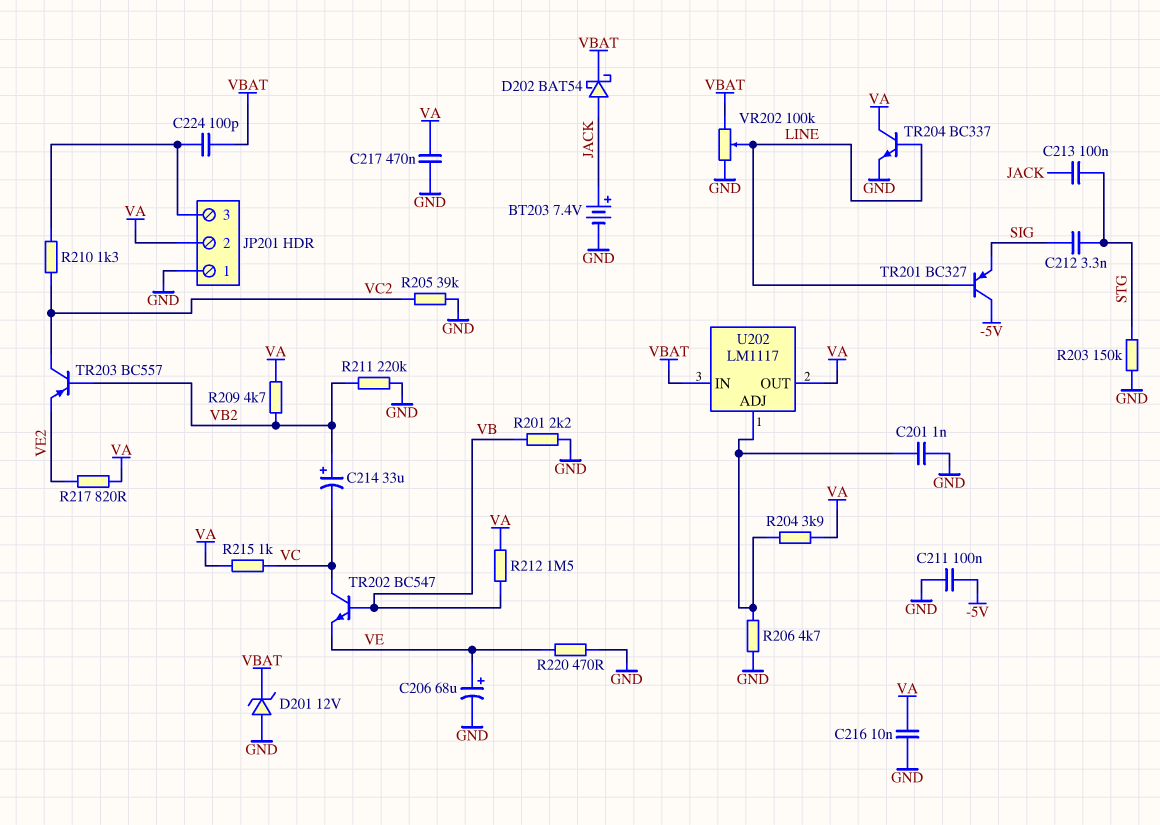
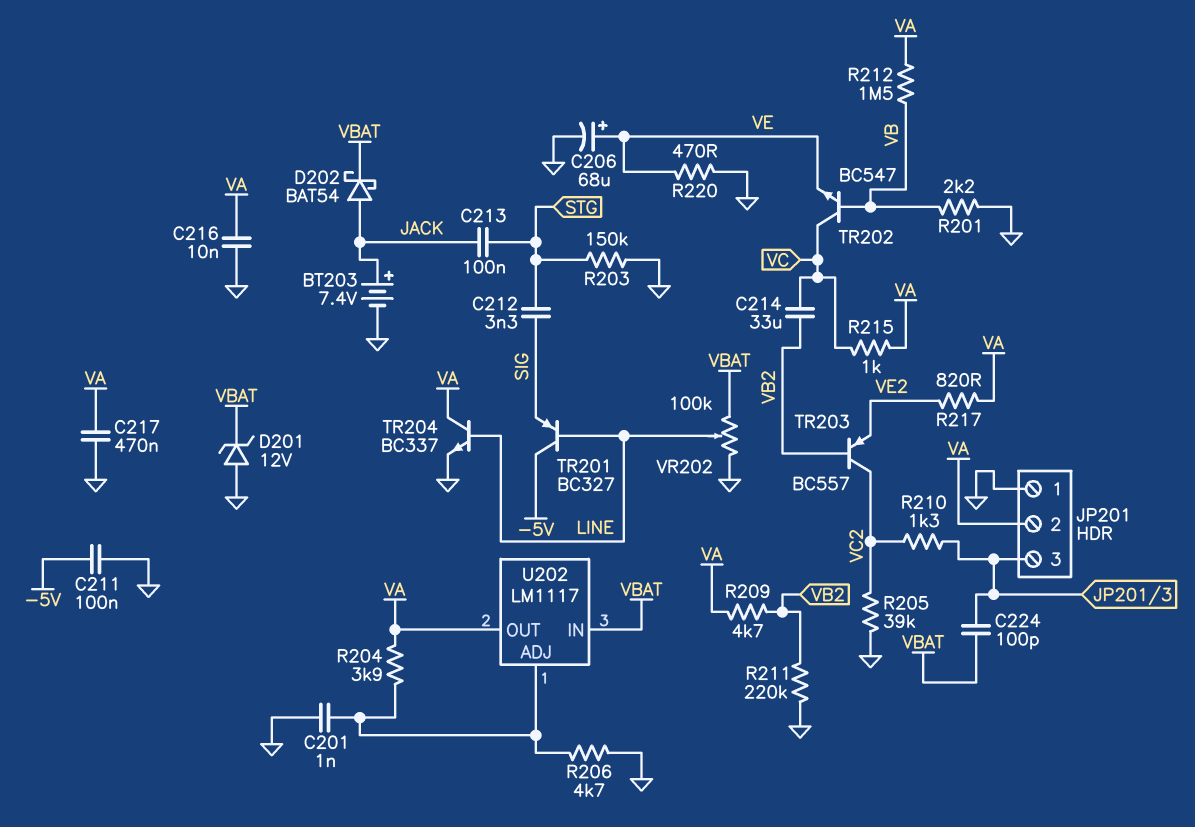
C214: 33uF (plus VB2, minus VC) -> 33uF (VB2, VC)

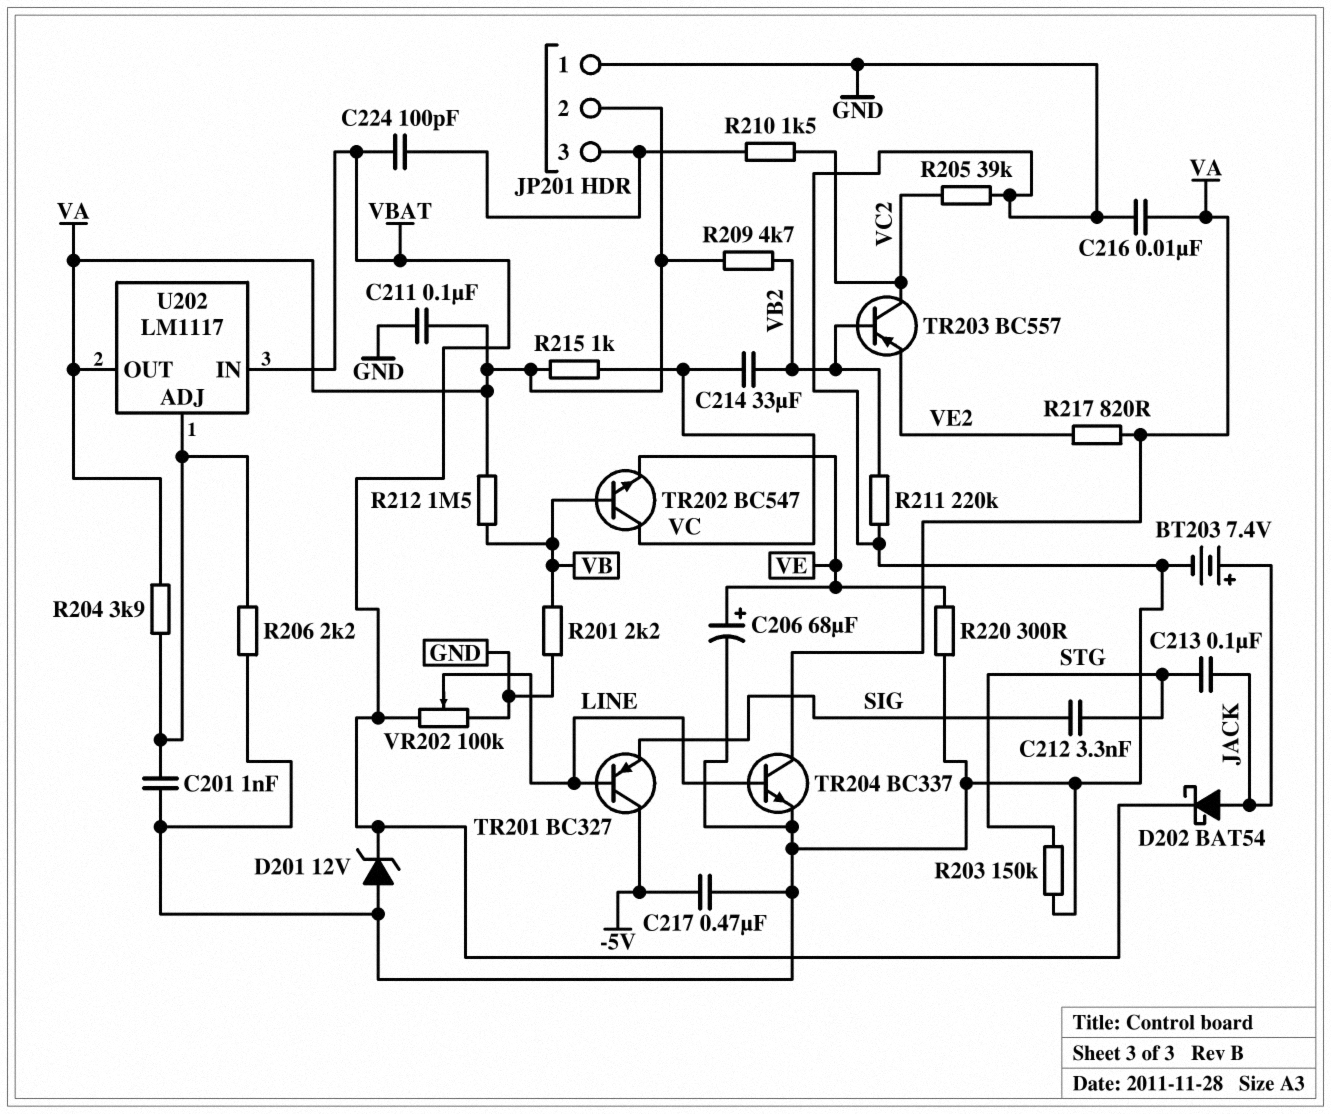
C211: 100nF (-5V, GND) -> 100nF (GND, VA)
C217: 470nF (GND, VA) -> 470nF (-5V, GND)
R206: 4.7k (GND, U202/ADJ) -> 2.2k (GND, U202/ADJ)
R210: 1.3k (JP201/3, VC2) -> 1.5k (JP201/3, VC2)
R220: 470 (GND, VE) -> 300 (GND, VE)

